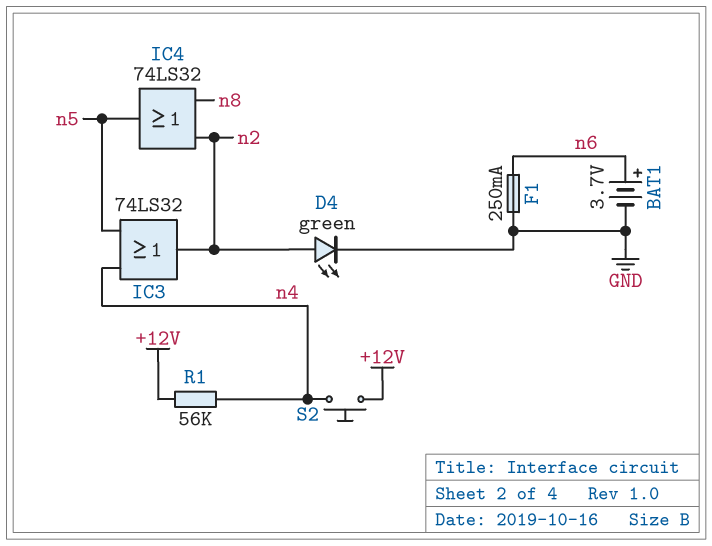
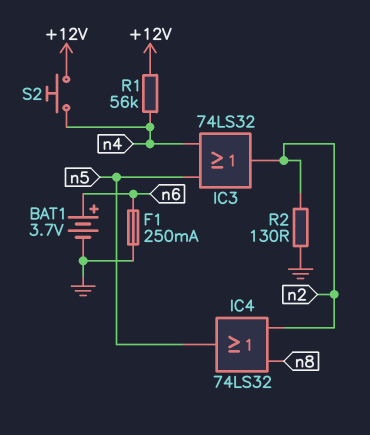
D4: LED green (A n2, K GND) -> none
R2: none -> 130 (GND, n2)

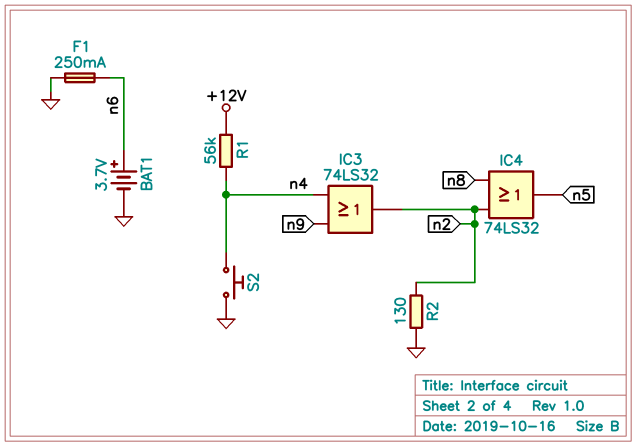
IC3: OR 74LS32 (in n4, in n5, out n2) -> OR 74LS32 (in n4, in n9, out n2)
S2: button (+12V, n4) -> button (GND, n4)

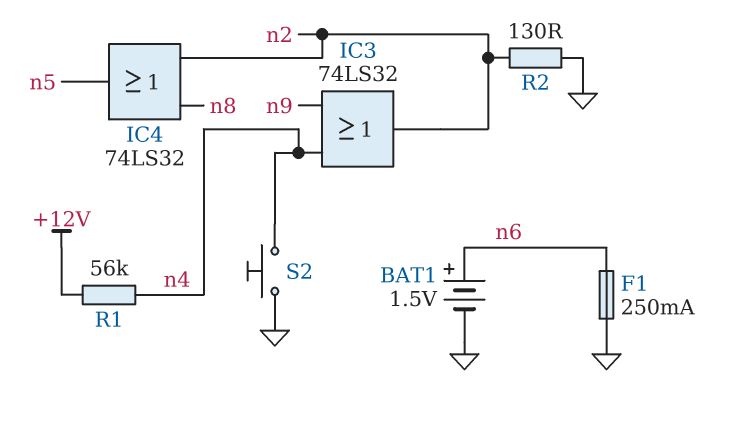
BAT1: 3.7V (plus n6, minus GND) -> 1.5V (plus n6, minus GND)

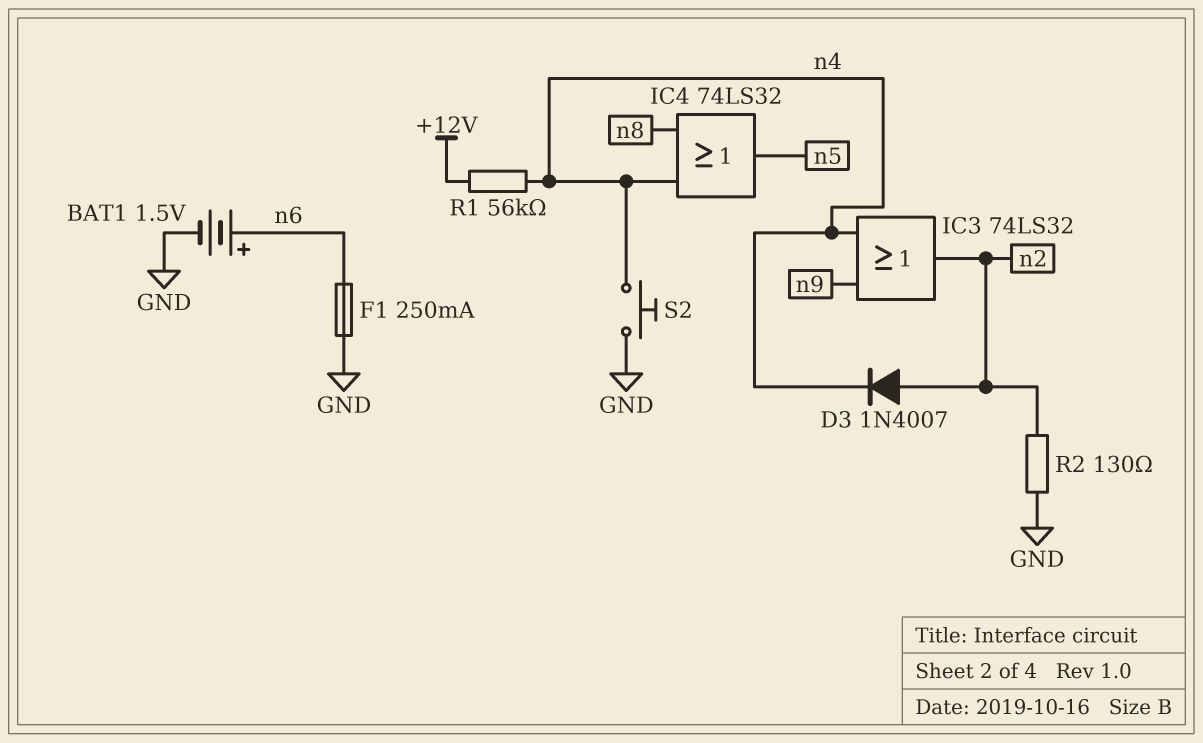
D3: none -> diode 1N4007 (A n2, K n4)
IC4: OR 74LS32 (in n2, in n8, out n5) -> OR 74LS32 (in n4, in n8, out n5)

